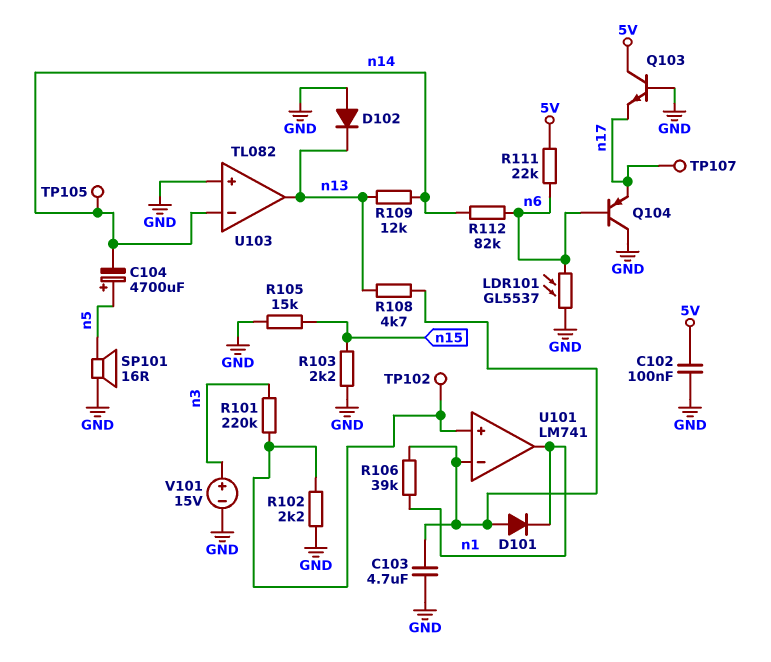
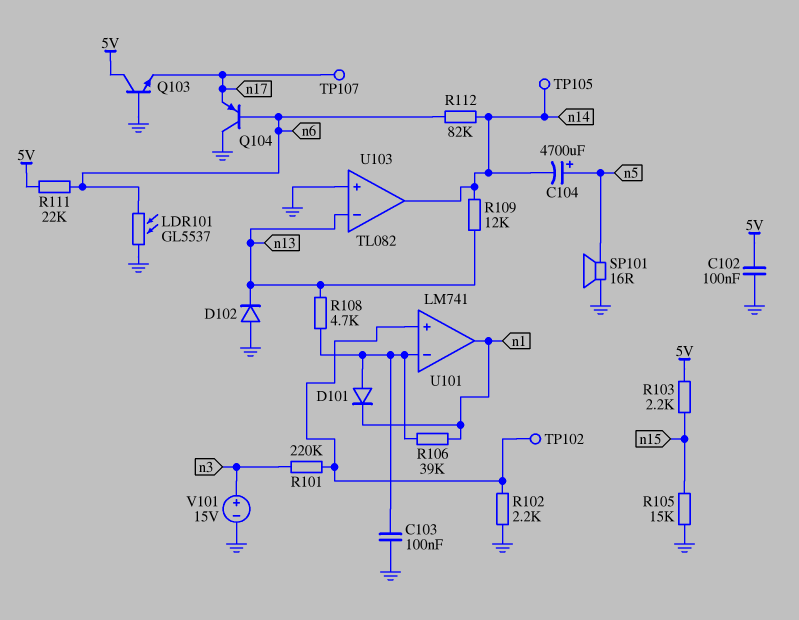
C103: 4.7uF (GND, U101/in-) -> 100nF (GND, U101/in-)
R103: 2.2k (GND, n15) -> 2.2k (5V, n15)
U103 pin in-: n14 -> n13
U103 pin out: n13 -> n14

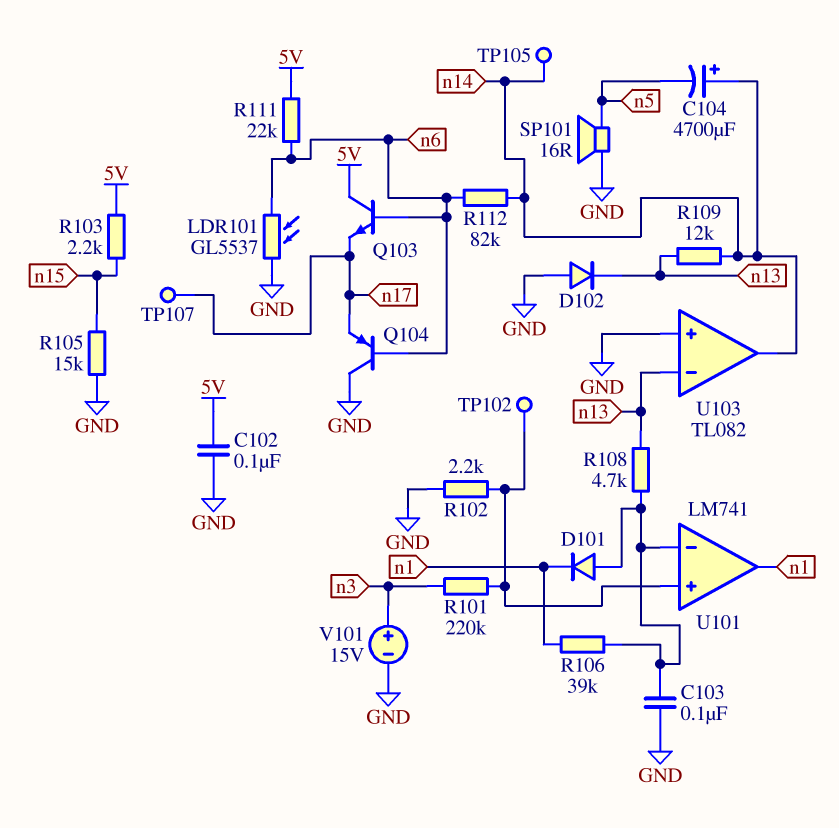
C104: 4700uF (plus n5, minus n14) -> 4700uF (plus n14, minus n5)
Q103: NPN (B GND, C 5V, E n17) -> NPN (B n6, C 5V, E n17)

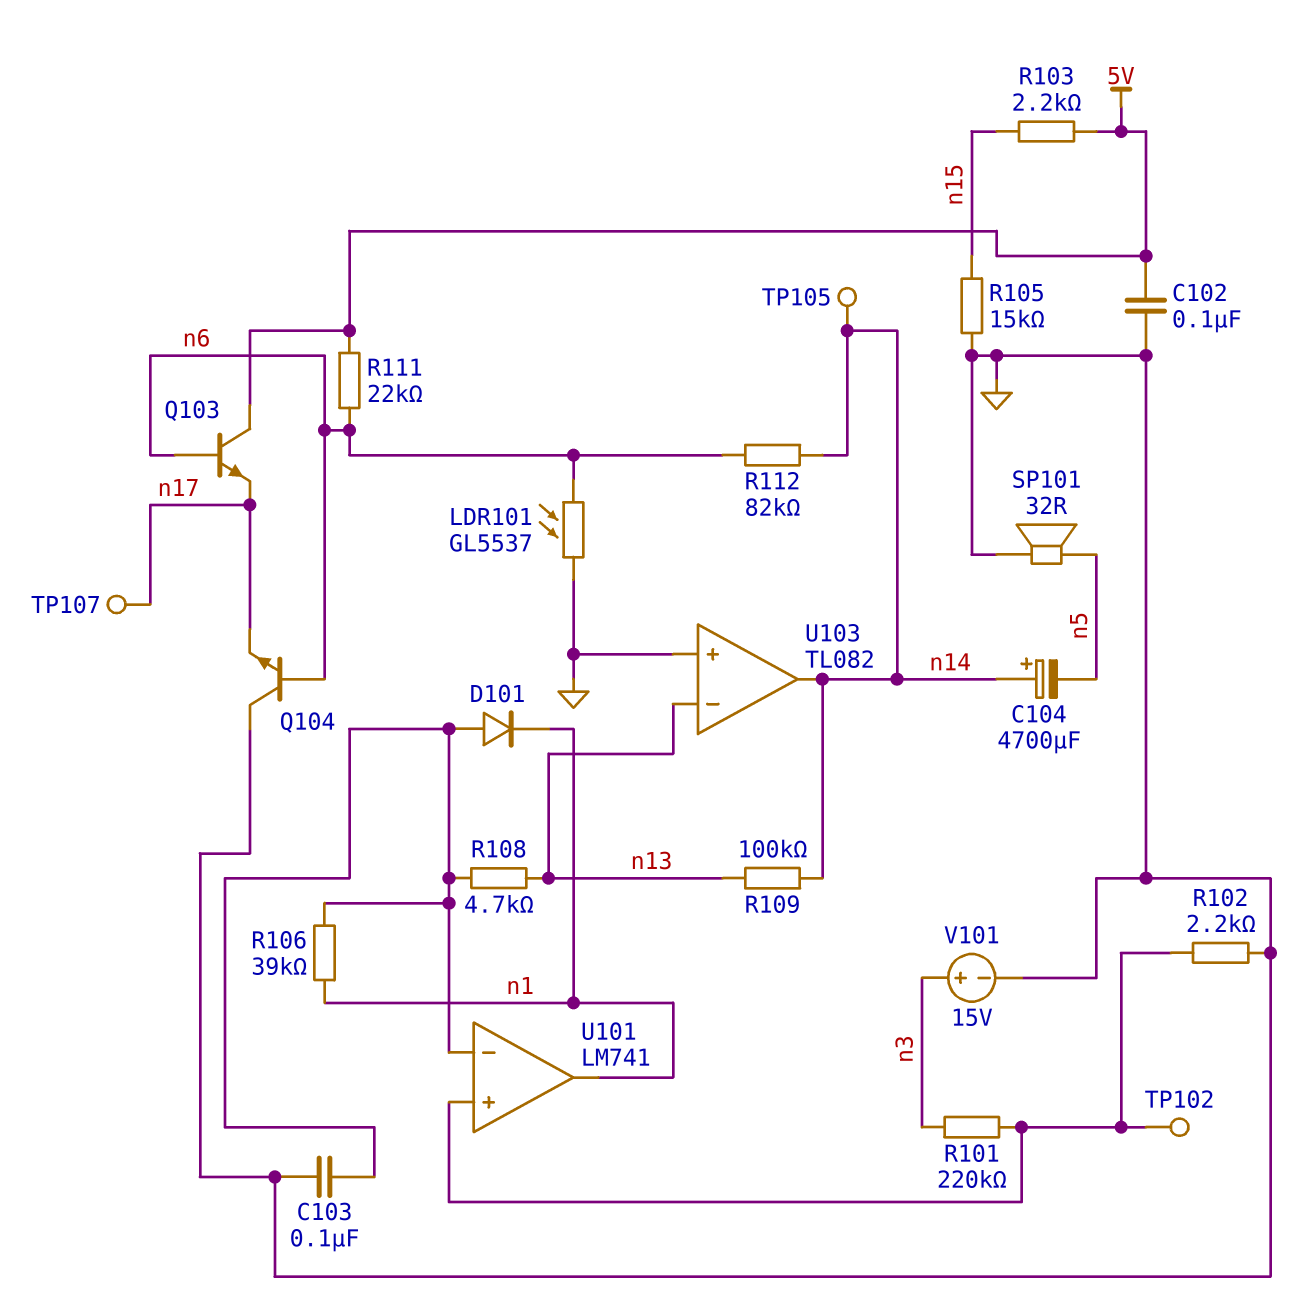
D102: diode (A GND, K n13) -> none
Q104: PNP (B n6, C GND, E n17) -> NPN (B n6, C GND, E n17)
R109: 12k (n13, n14) -> 100k (n13, n14)
SP101: speaker 16R (GND, n5) -> speaker 32R (GND, n5)

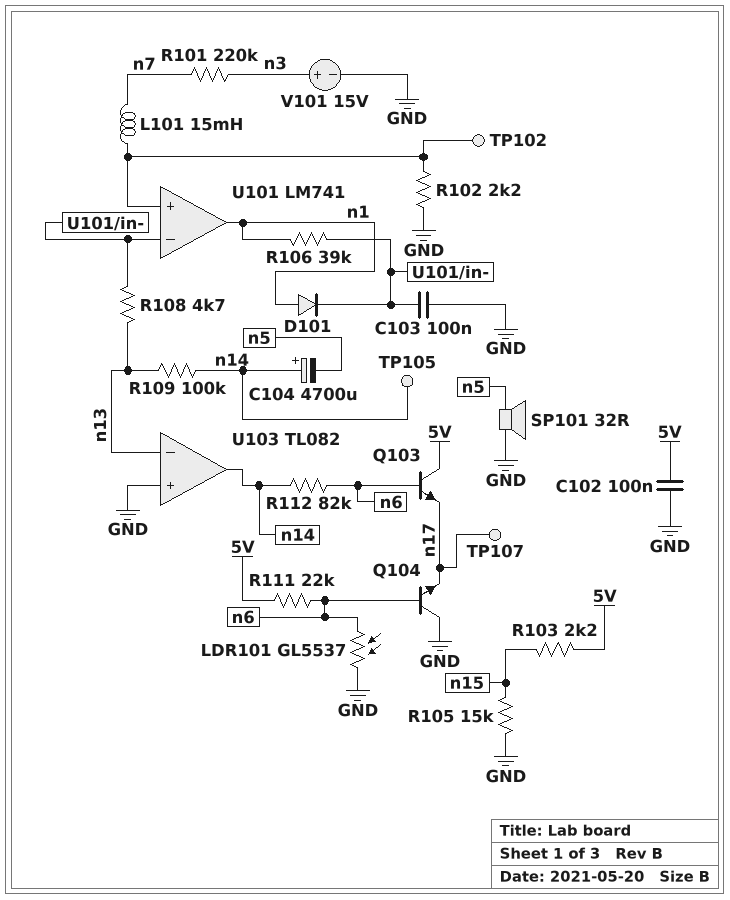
D101: diode (A U101/in-, K n1) -> diode (A n1, K U101/in-)
L101: none -> 15mH (U101/in+, n7)
R101: 220k (U101/in+, n3) -> 220k (n3, n7)

